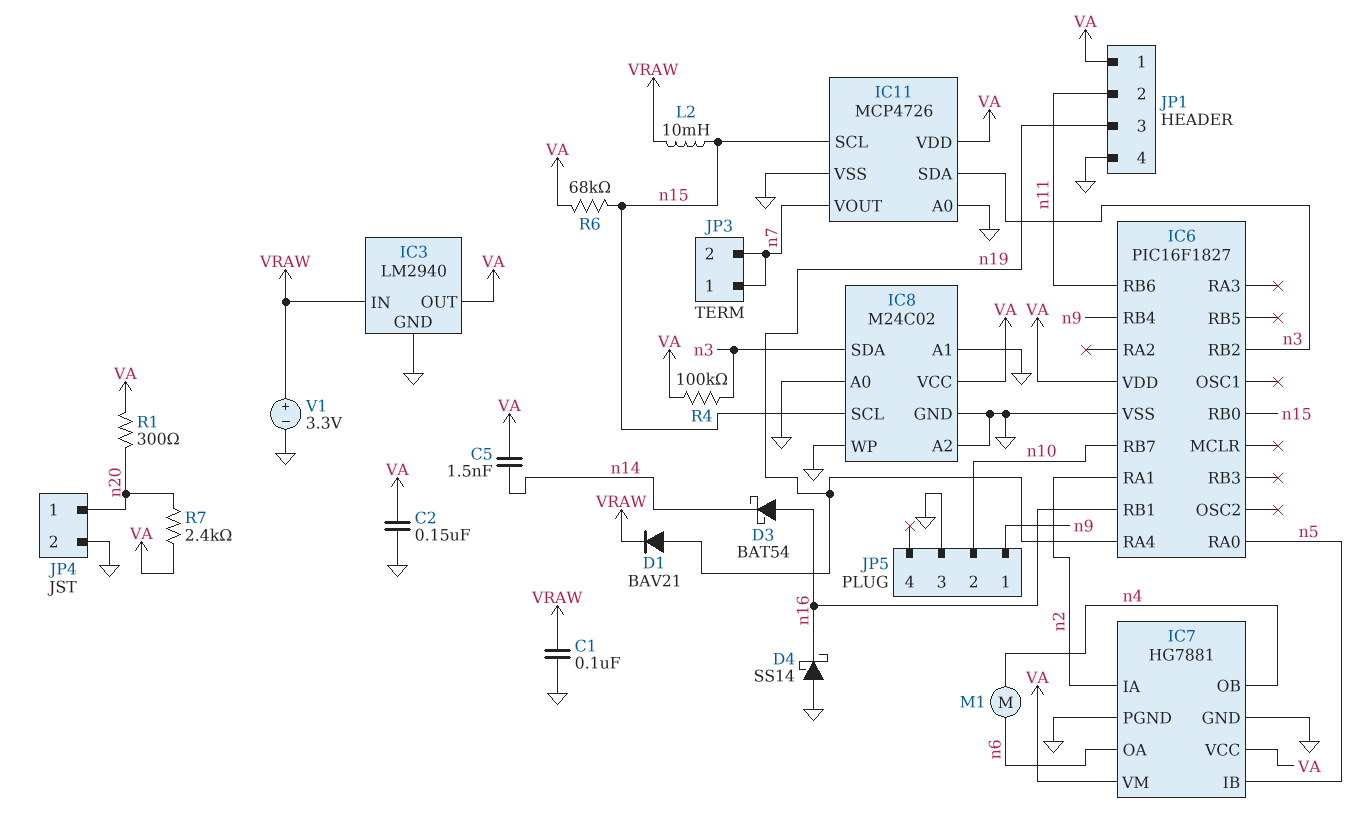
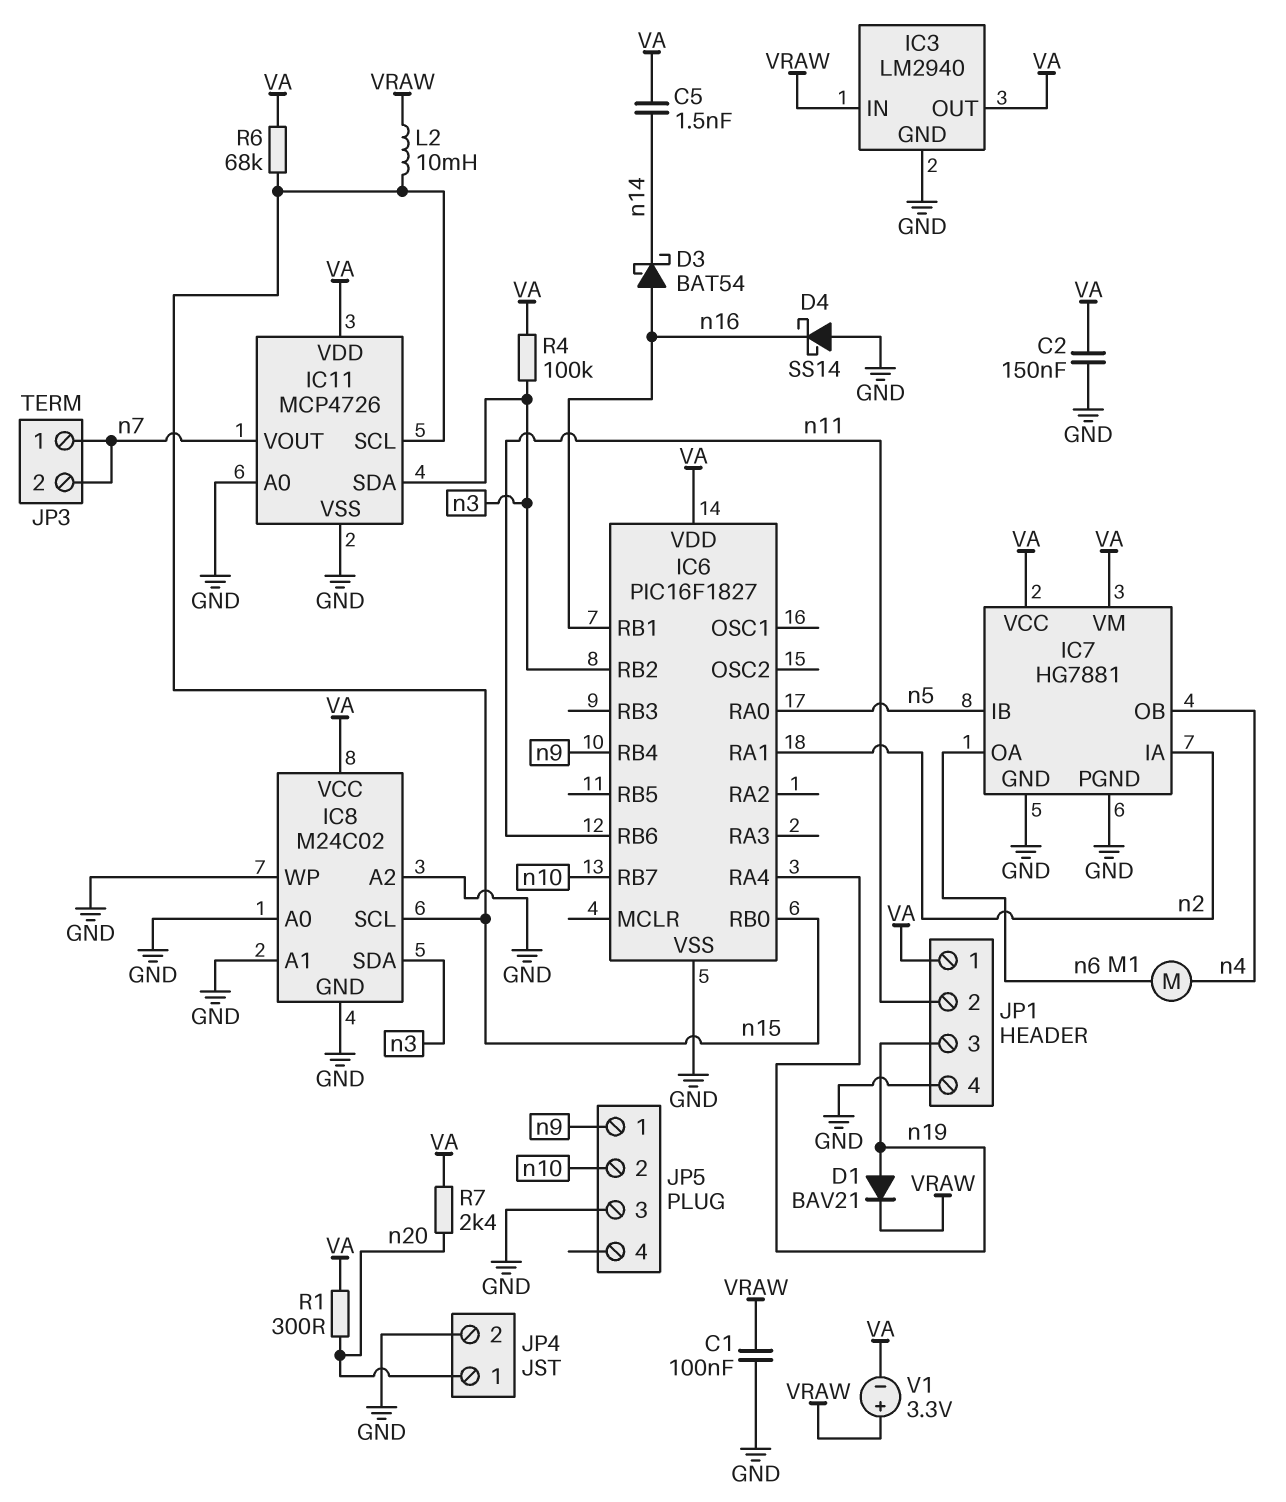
V1: 3.3V (plus VRAW, minus GND) -> 3.3V (plus VRAW, minus VA)

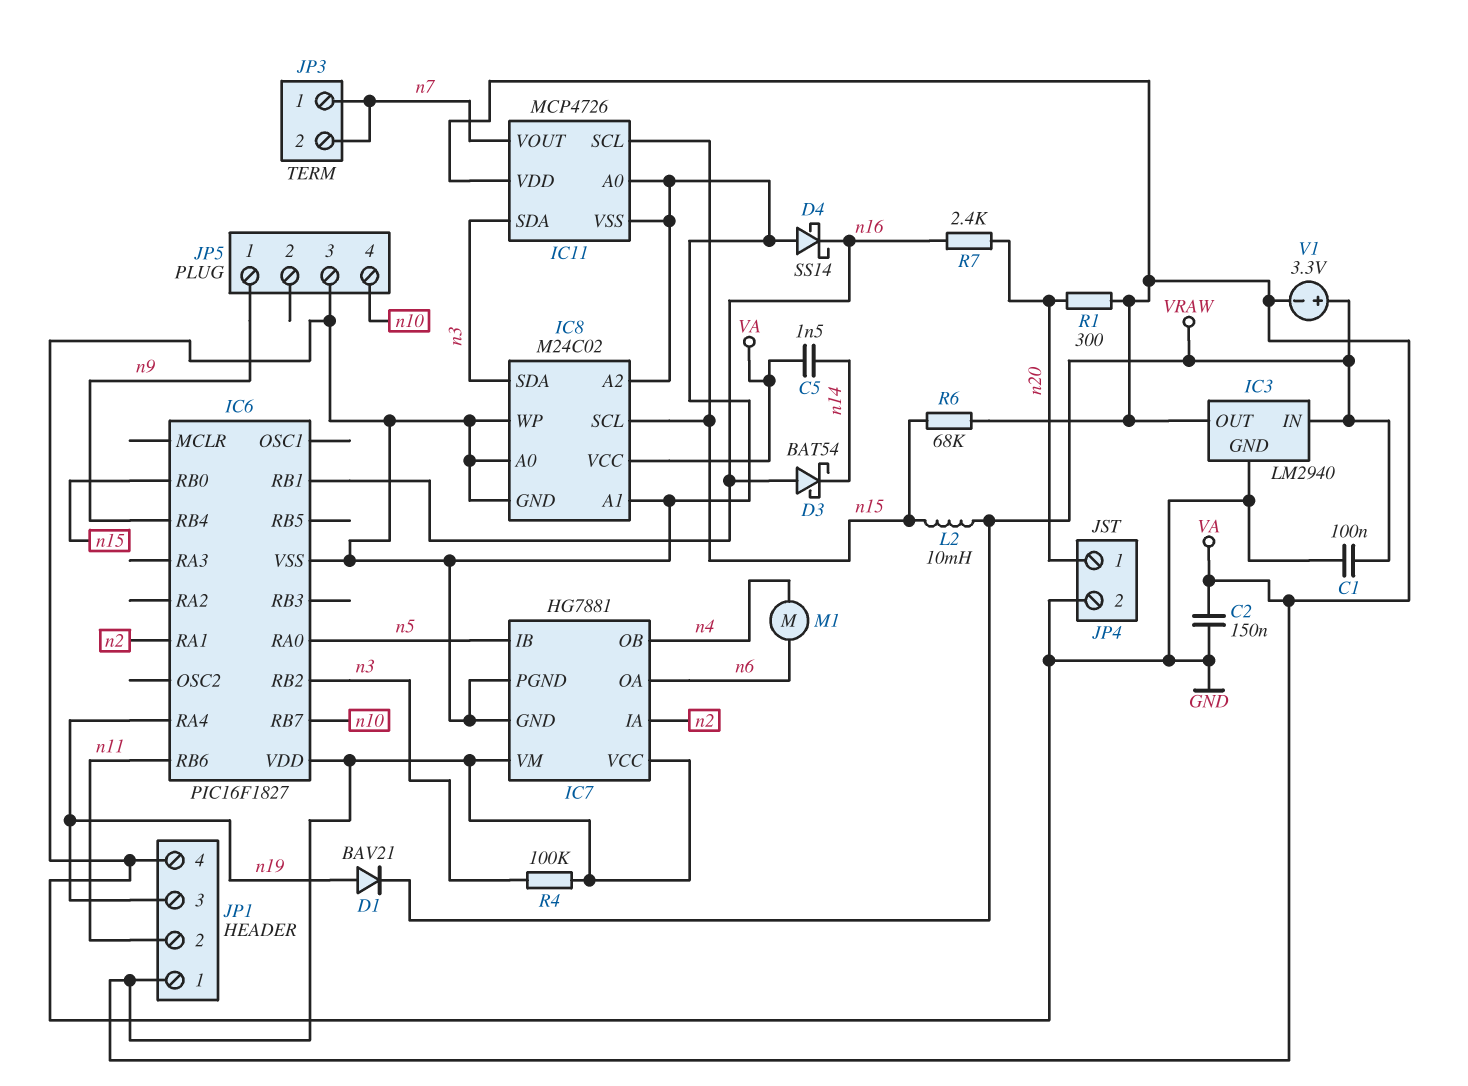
JP5 pin 2: n10 -> none
JP5 pin 4: none -> n10
R7: 2.4k (VA, n20) -> 2.4k (n16, n20)

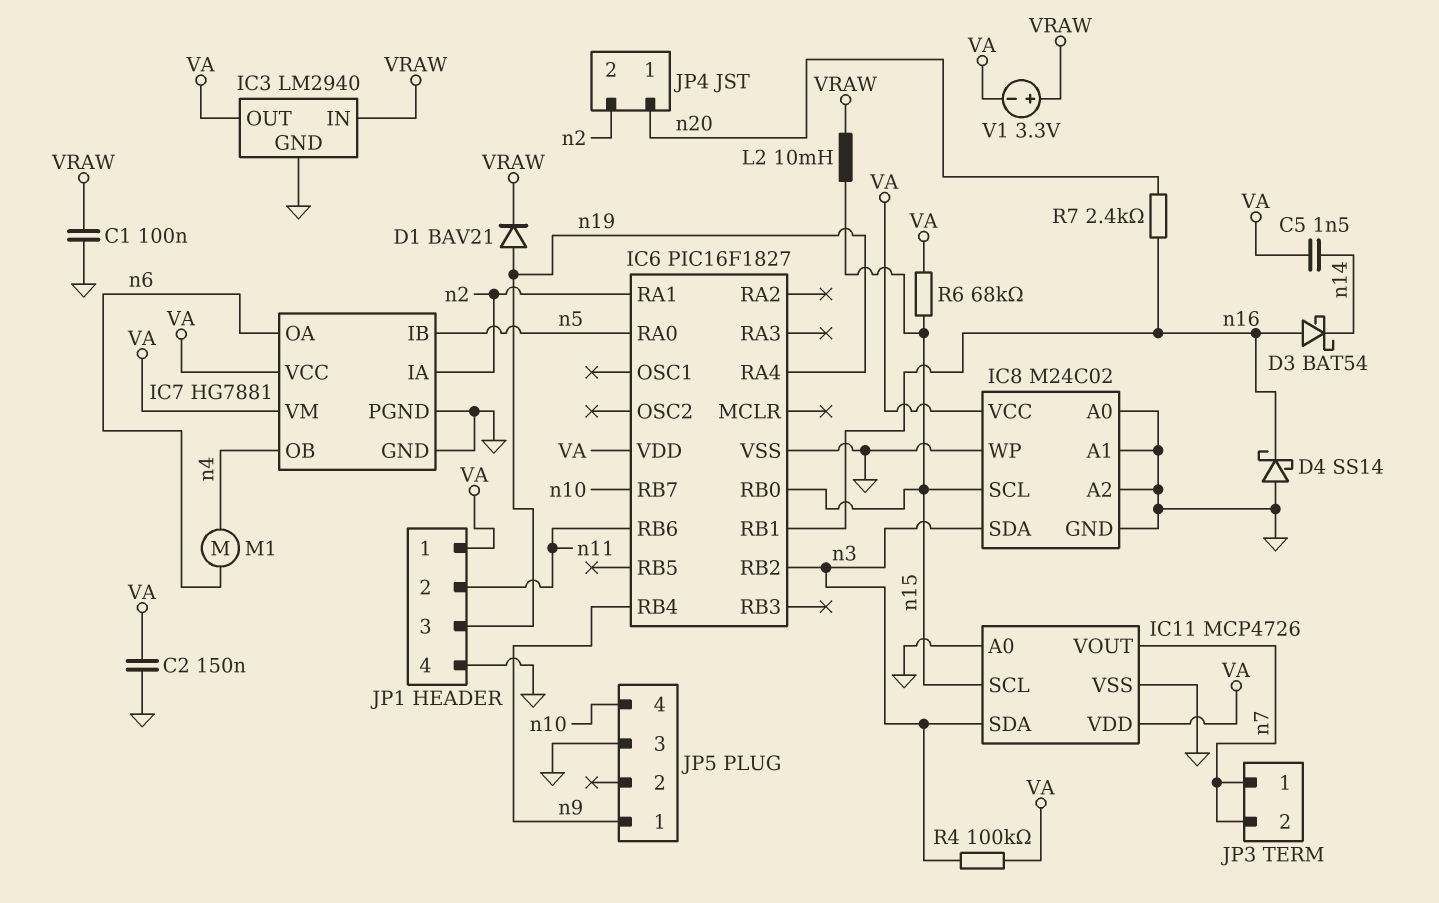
JP4 pin 2: GND -> n2
R1: 300 (VA, n20) -> none

